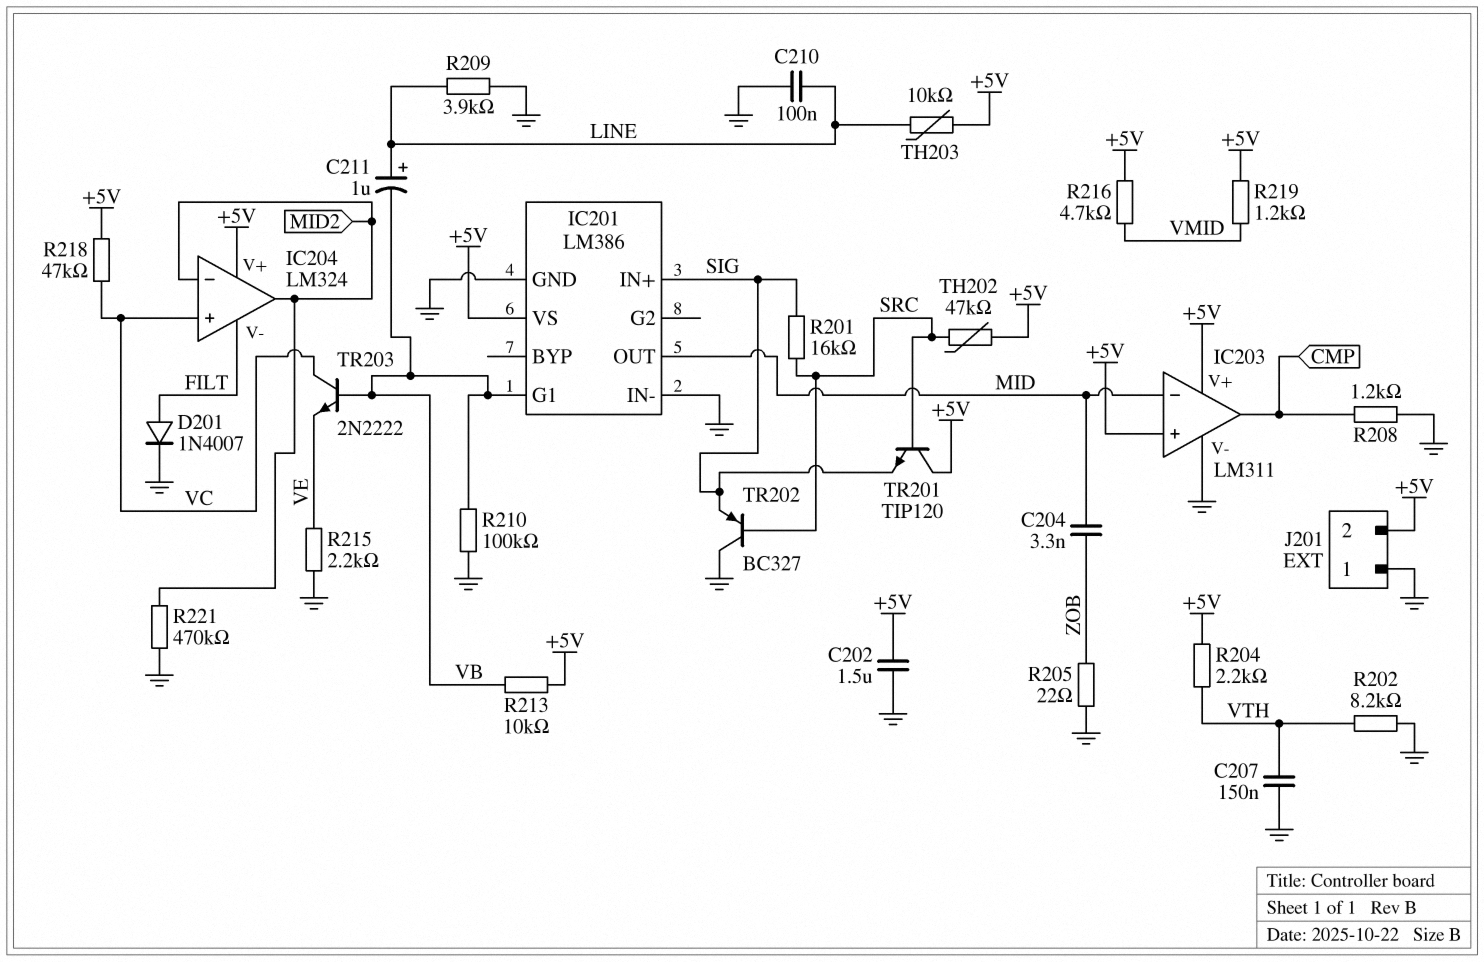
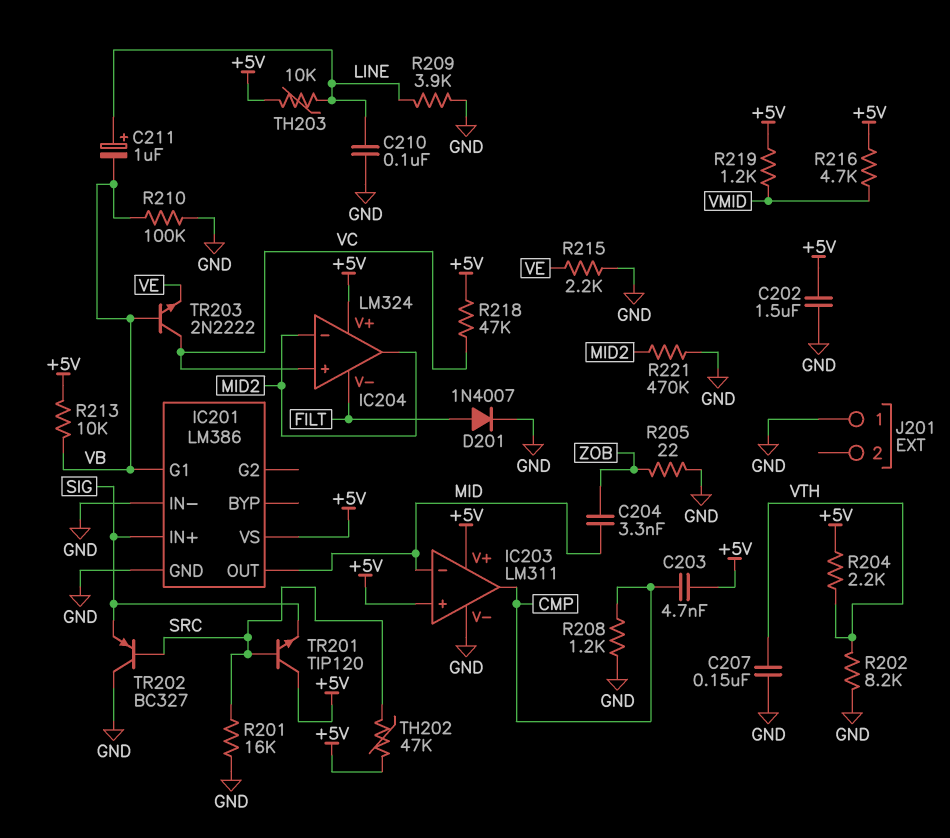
C203: none -> 4.7nF (+5V, CMP)
J201 pin 2: +5V -> none
R201: 16k (SIG, SRC) -> 16k (GND, SRC)

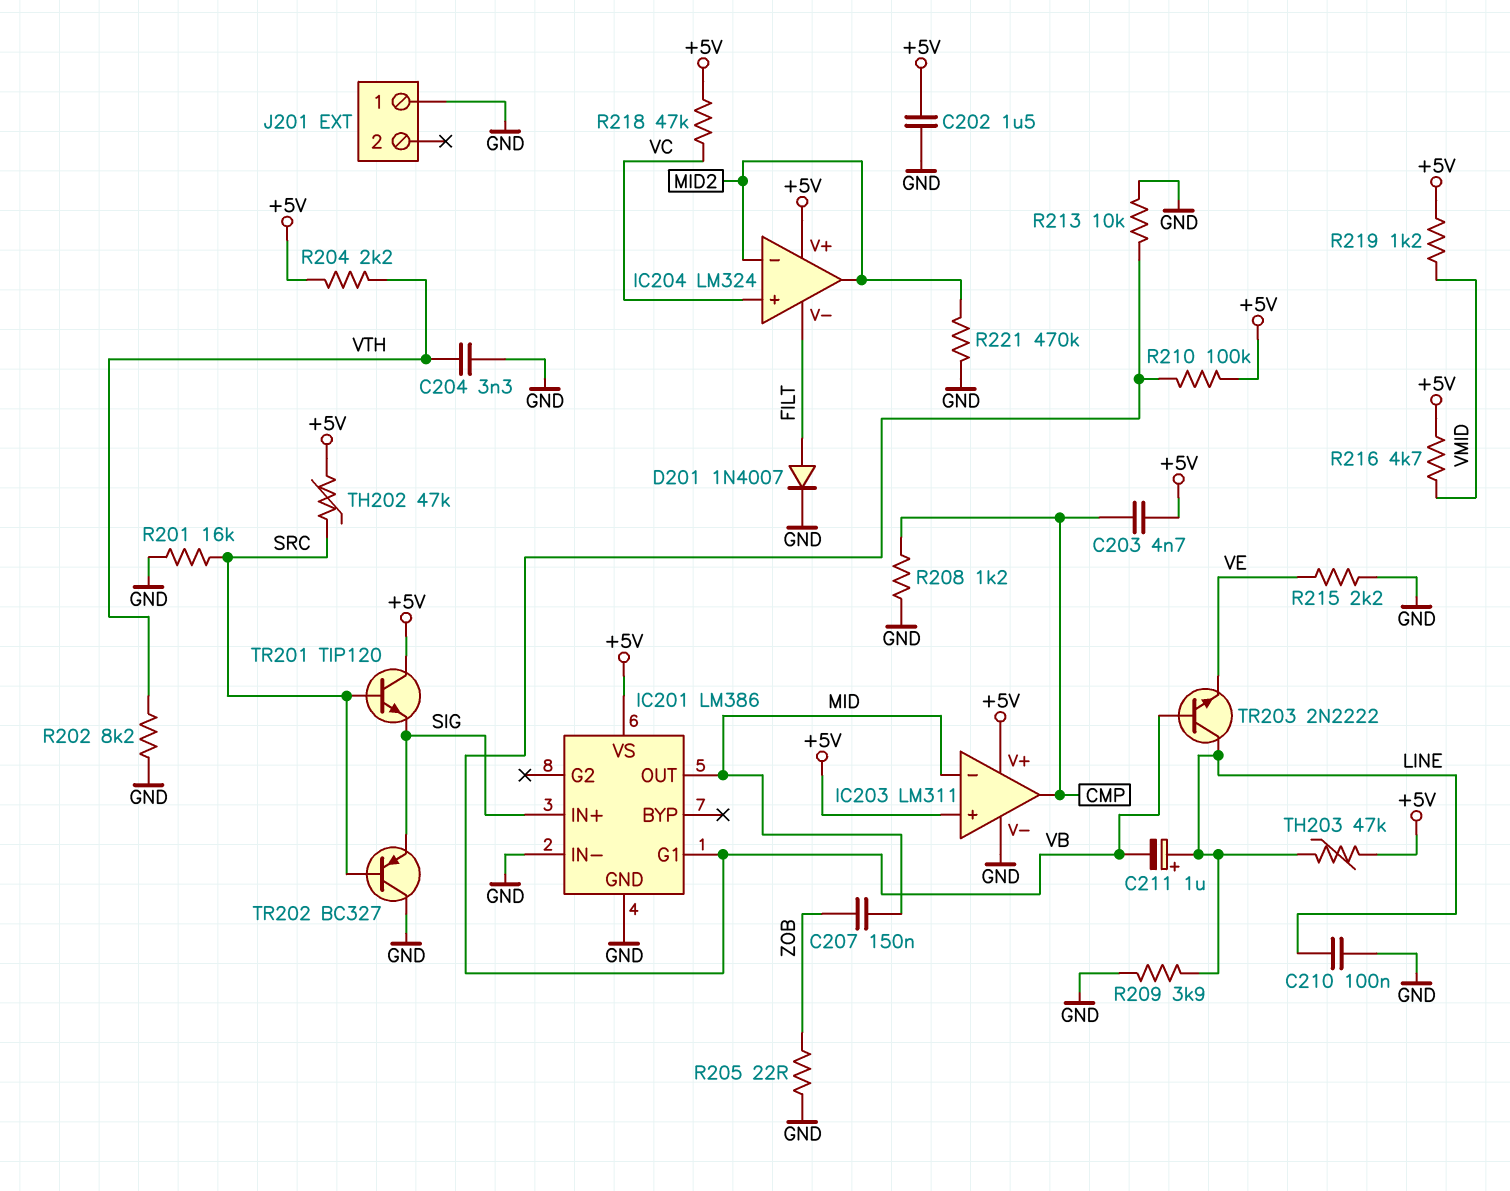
C204: 3.3nF (MID, ZOB) -> 3.3nF (GND, VTH)
C207: 150nF (GND, VTH) -> 150nF (MID, ZOB)
R210: 100k (GND, VB) -> 100k (+5V, VB)
R213: 10k (+5V, VB) -> 10k (GND, VB)
TH203: 10k (+5V, LINE) -> 47k (+5V, LINE)
TR203: NPN 2N2222 (B VB, C VC, E VE) -> NPN 2N2222 (B VB, C LINE, E VE)

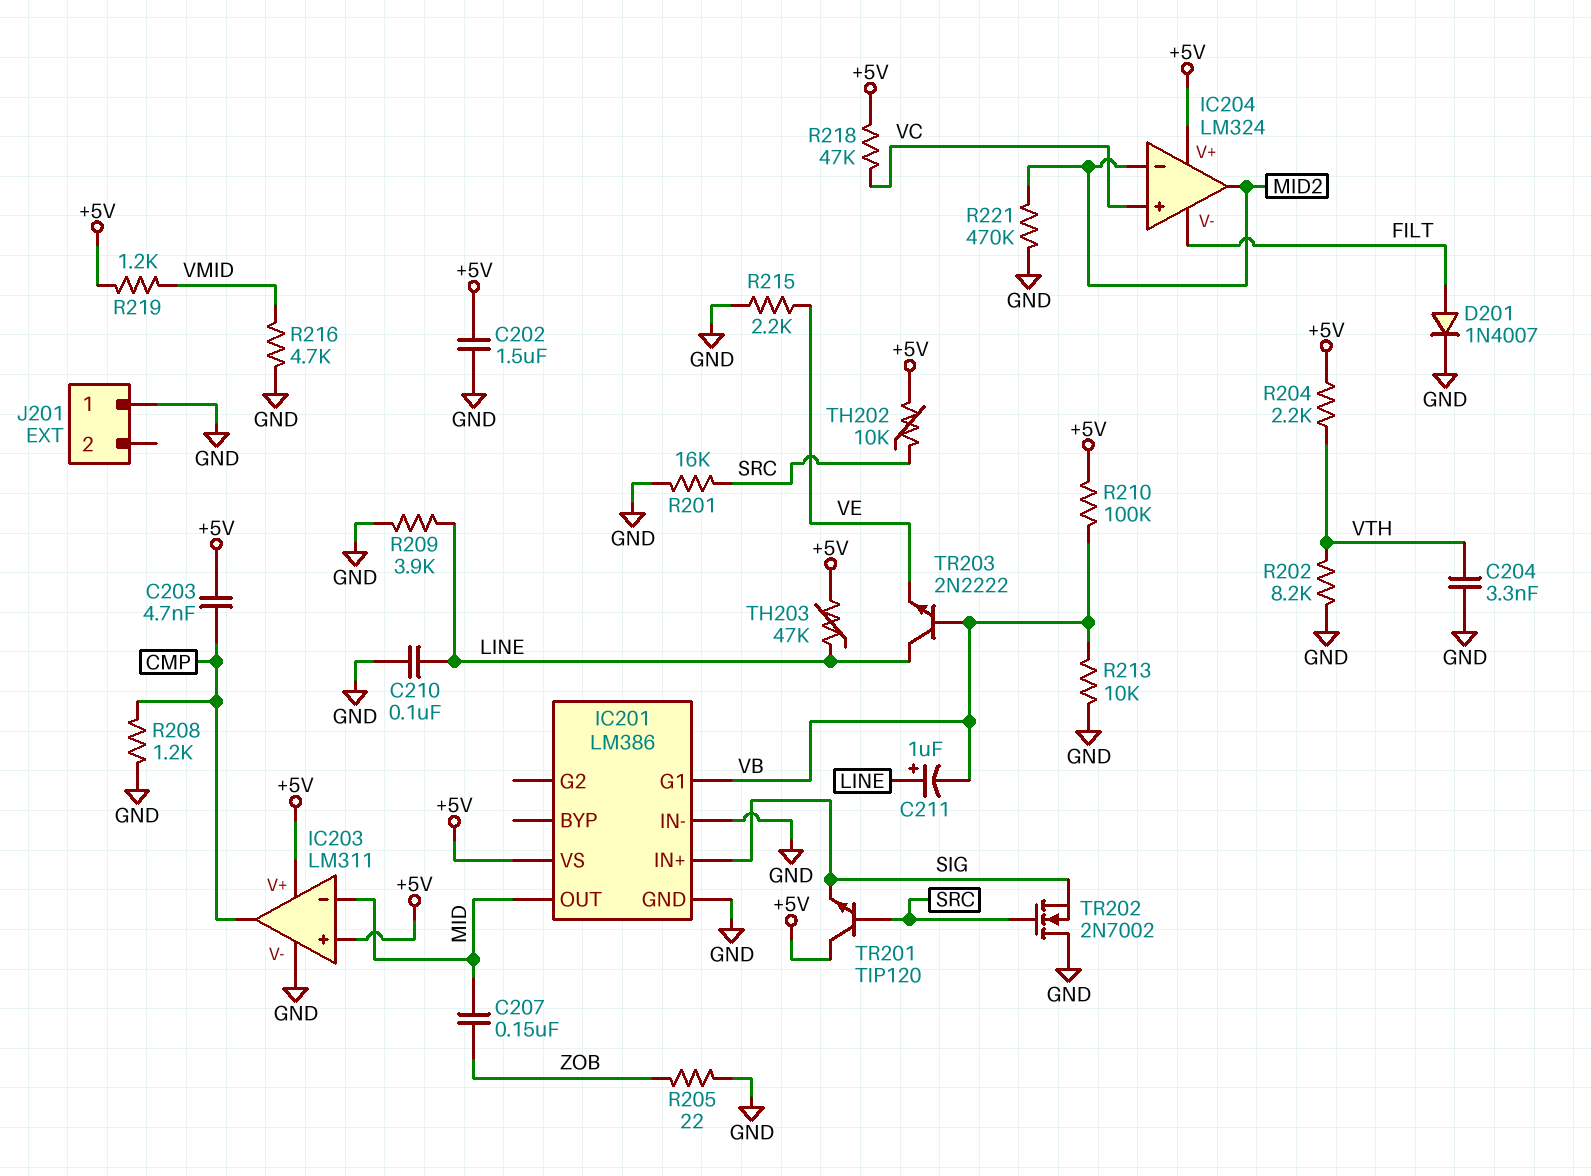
R216: 4.7k (+5V, VMID) -> 4.7k (GND, VMID)
TH202: 47k (+5V, SRC) -> 10k (+5V, SRC)
TR202: PNP BC327 (B SRC, C GND, E SIG) -> NMOS 2N7002 (G SRC, D GND, S SIG)

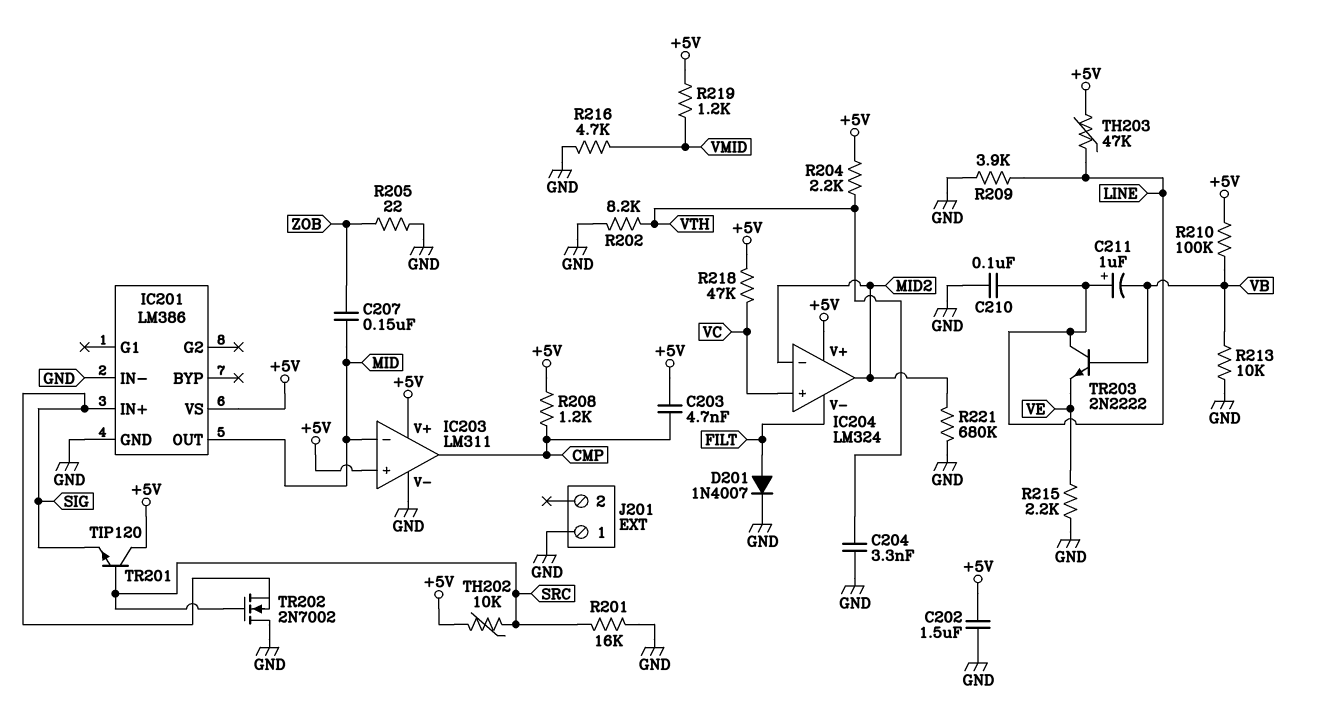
IC201 pin G1: VB -> none
R208: 1.2k (CMP, GND) -> 1.2k (+5V, CMP)
R221: 470k (GND, MID2) -> 680k (GND, MID2)

